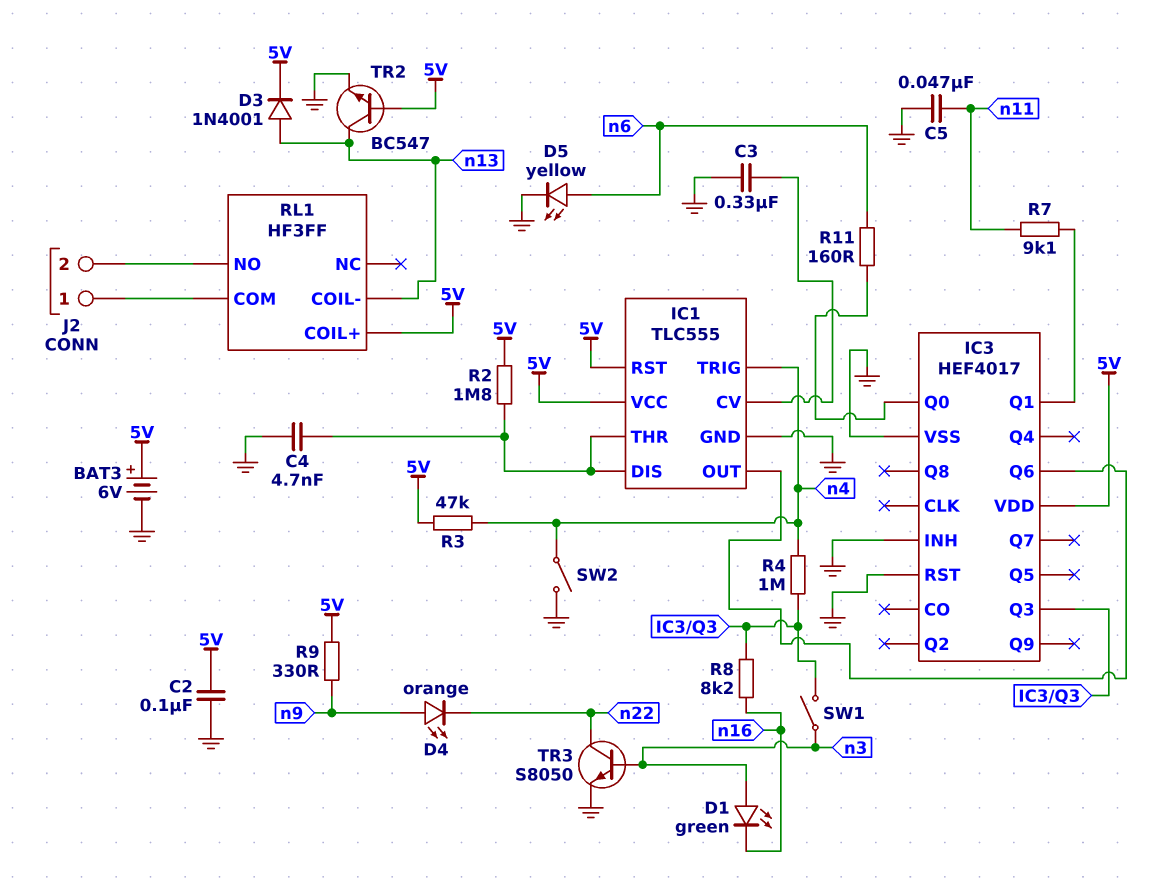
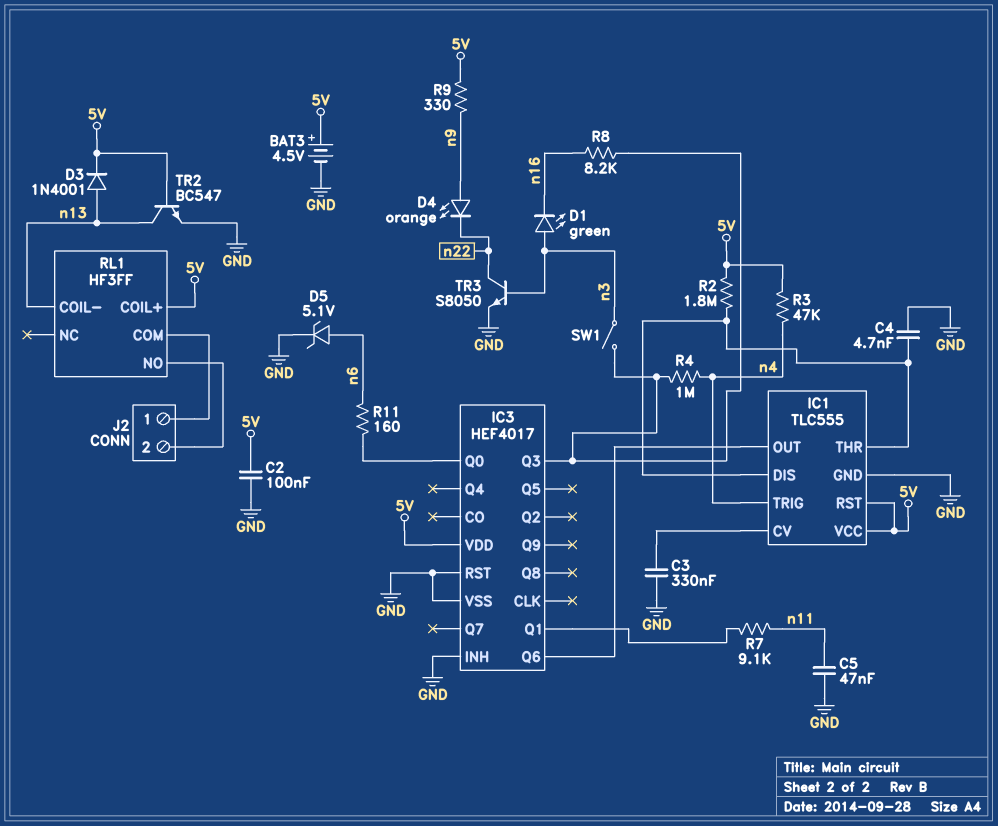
BAT3: 6V (plus 5V, minus GND) -> 4.5V (plus 5V, minus GND)
D5: LED yellow (A n6, K GND) -> zener 5.1V (A n6, K GND)
SW2: switch (GND, n4) -> none

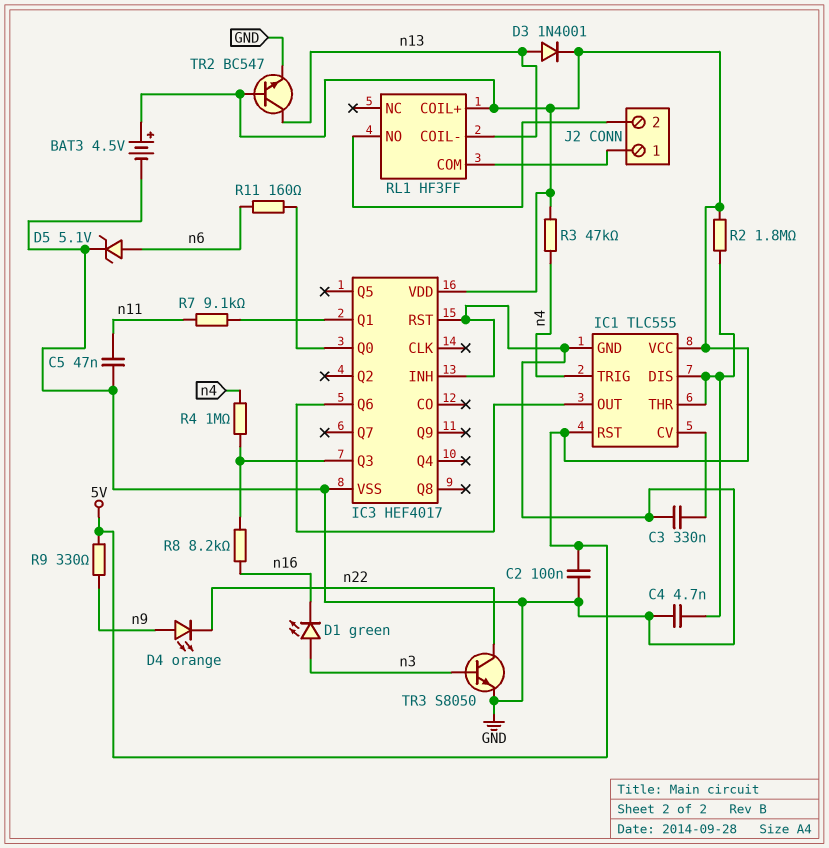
SW1: switch (IC3/Q3, n3) -> none

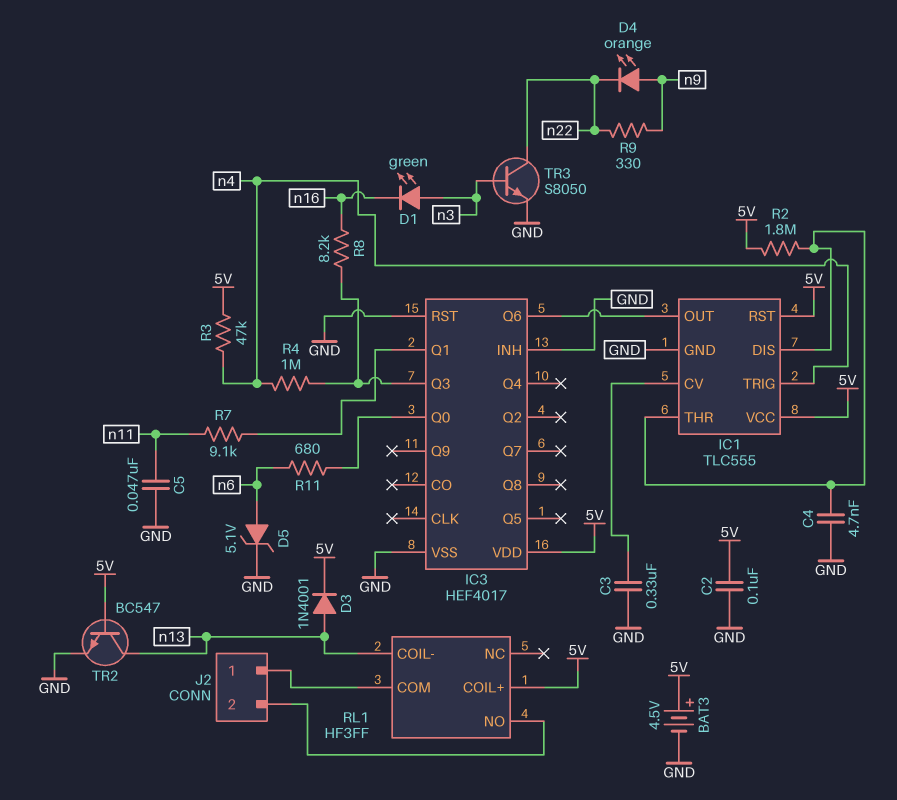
R9: 330 (5V, n9) -> 330 (n9, n22)
R11: 160 (IC3/Q0, n6) -> 680 (IC3/Q0, n6)

